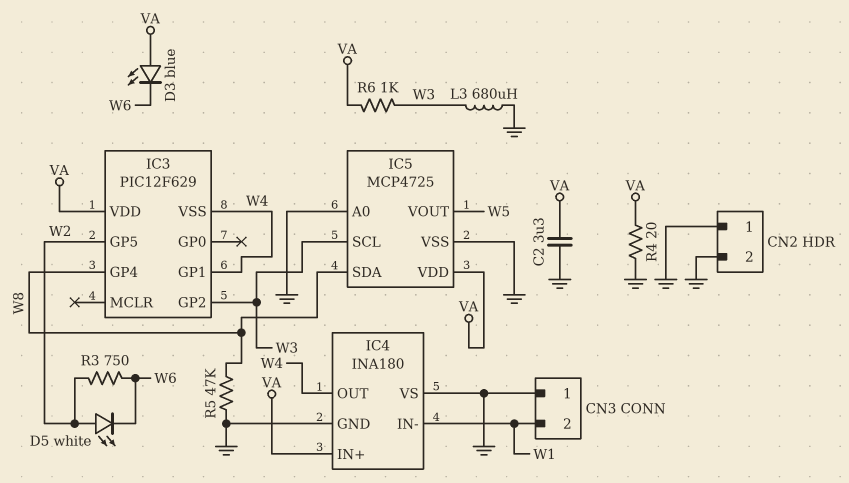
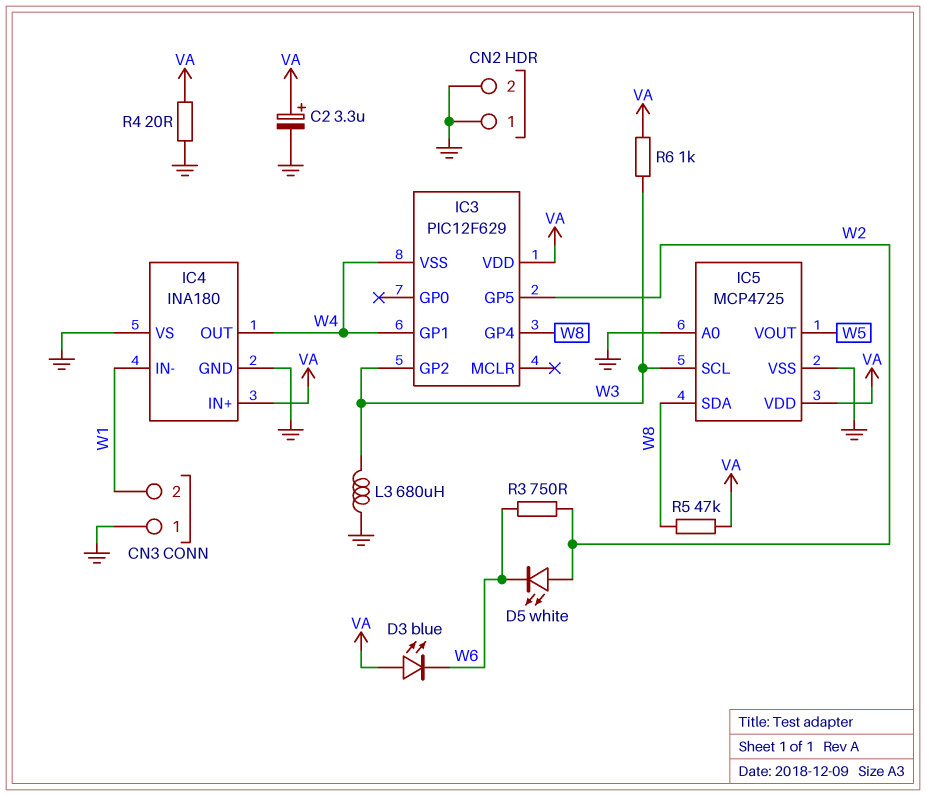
C2: 3.3uF (GND, VA) -> 3.3uF (plus VA, minus GND)
R5: 47k (GND, W8) -> 47k (VA, W8)

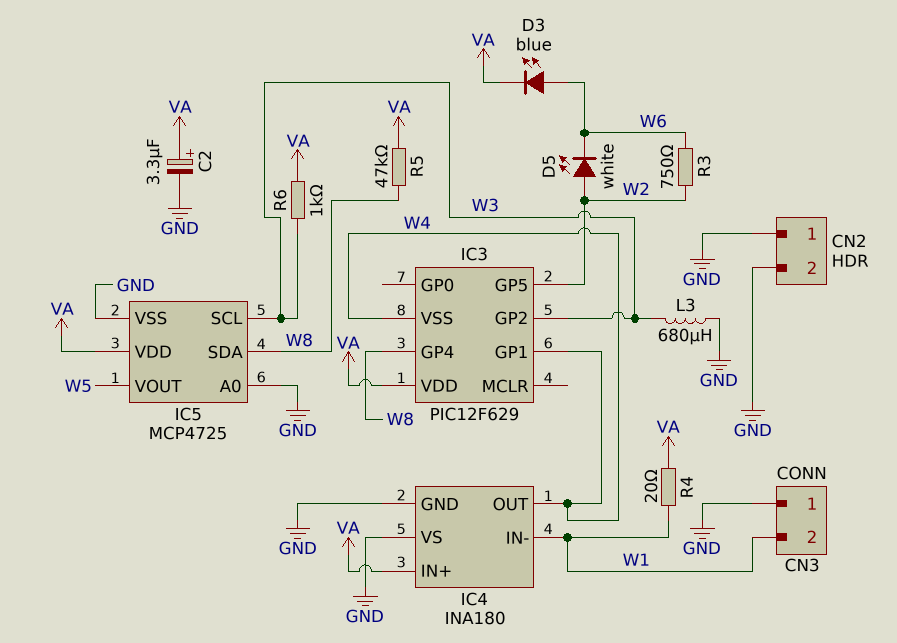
D3: LED blue (A VA, K W6) -> LED blue (A W6, K VA)
R4: 20 (GND, VA) -> 20 (VA, W1)

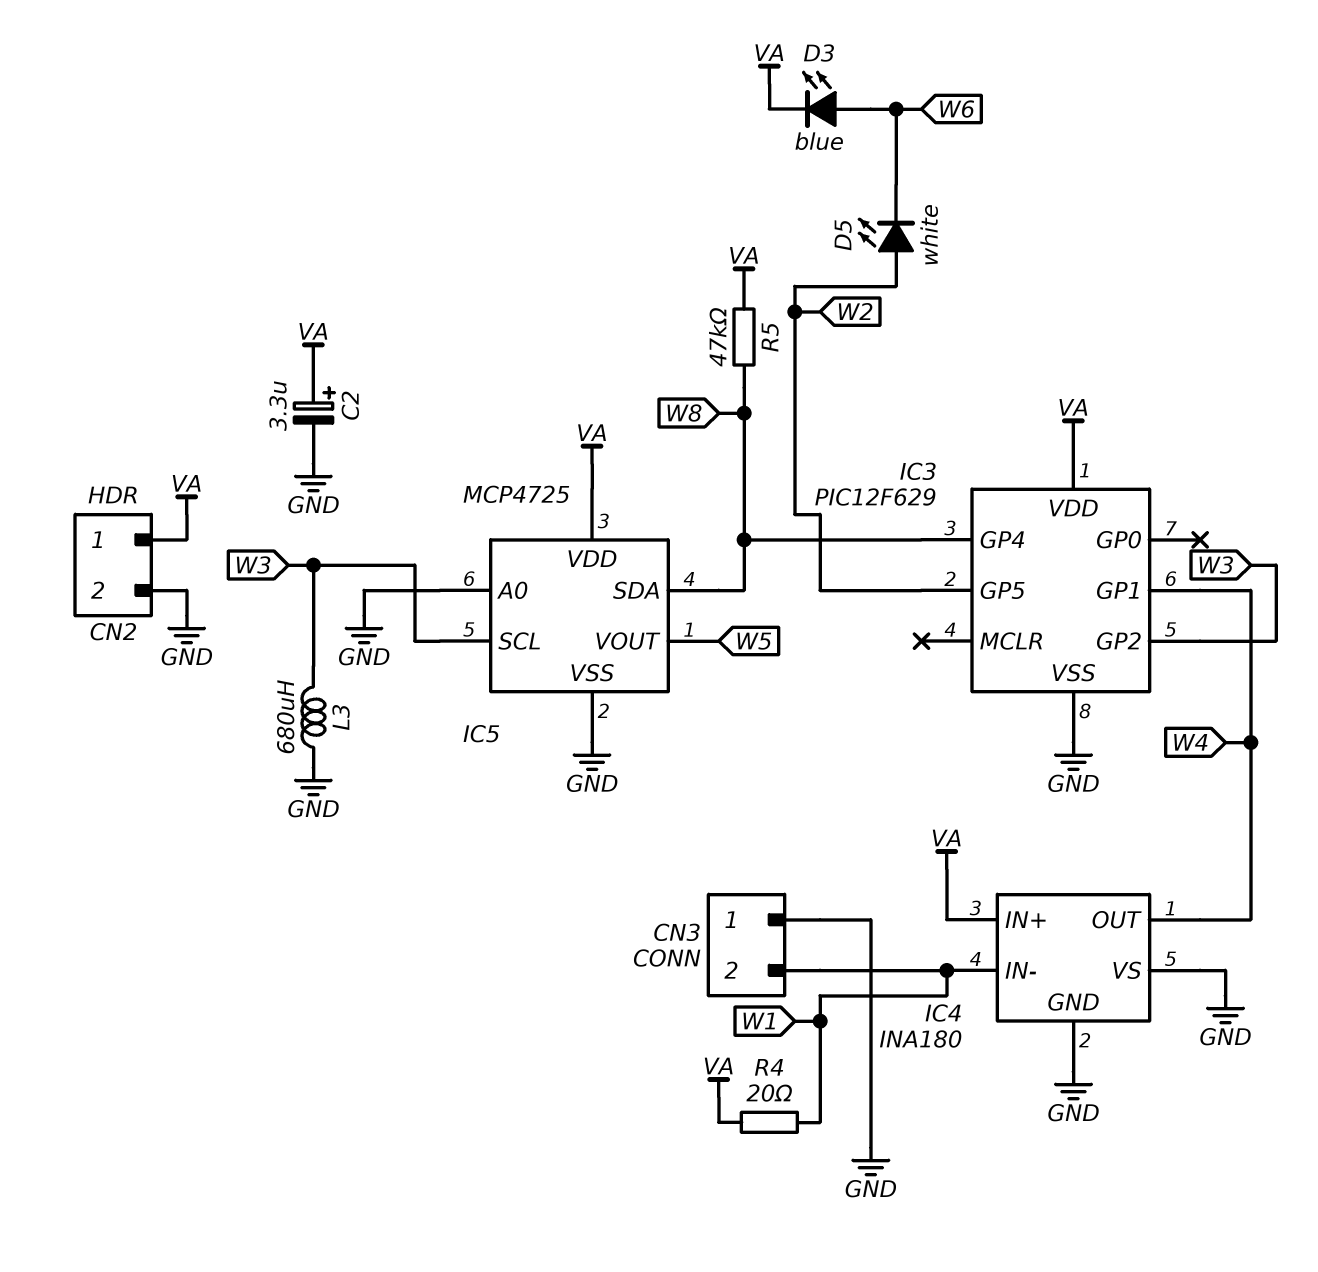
CN2 pin 1: GND -> VA
IC3 pin VSS: W4 -> GND
R3: 750 (W2, W6) -> none
R6: 1k (VA, W3) -> none

